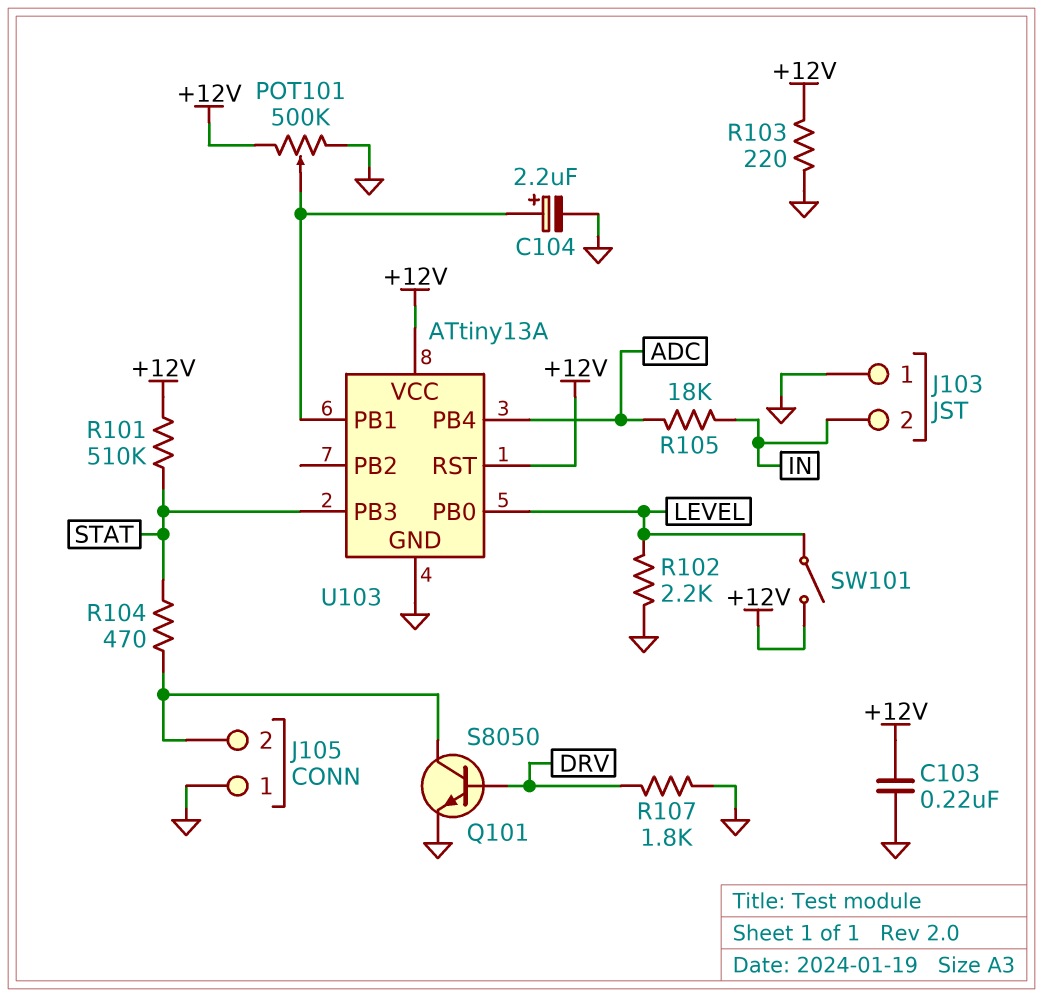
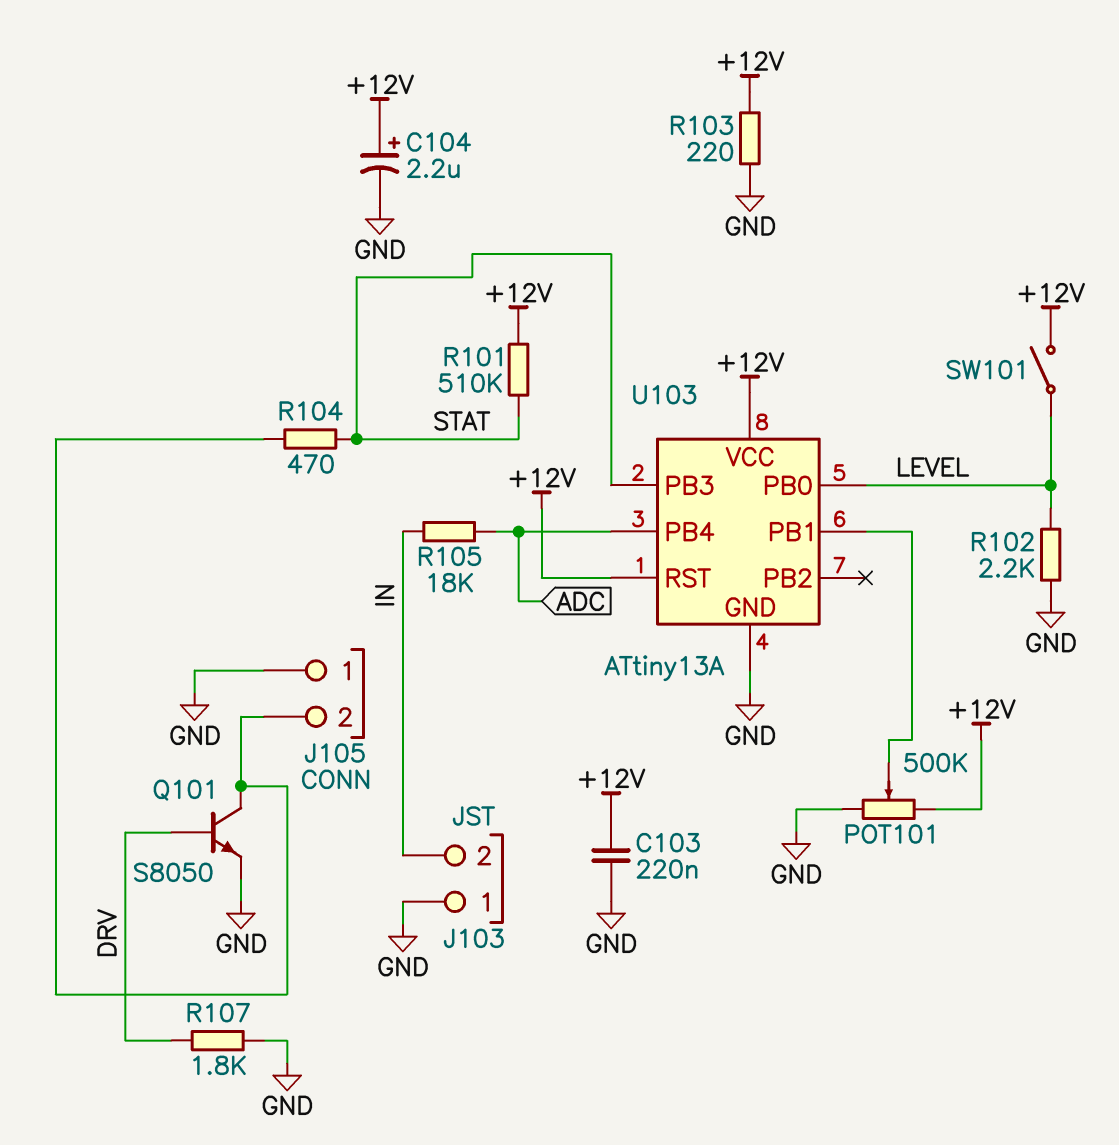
C104: 2.2uF (plus U103/PB1, minus GND) -> 2.2uF (plus +12V, minus GND)

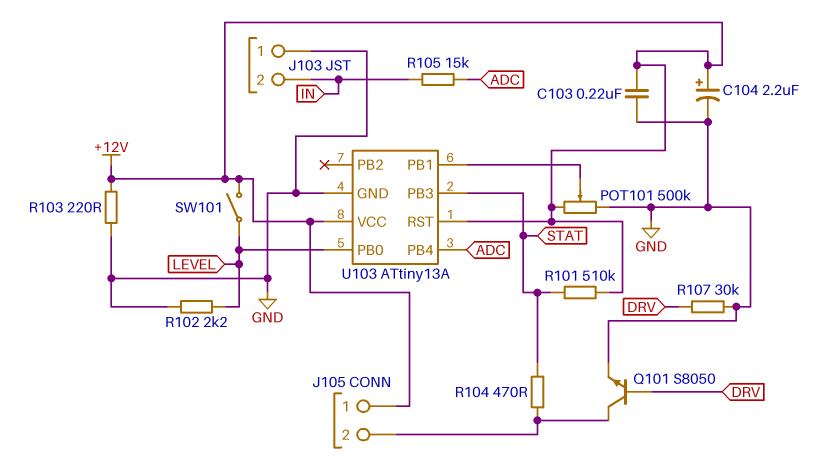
J105 pin 1: GND -> +12V
R105: 18k (ADC, IN) -> 15k (ADC, IN)
R107: 1.8k (DRV, GND) -> 30k (DRV, GND)

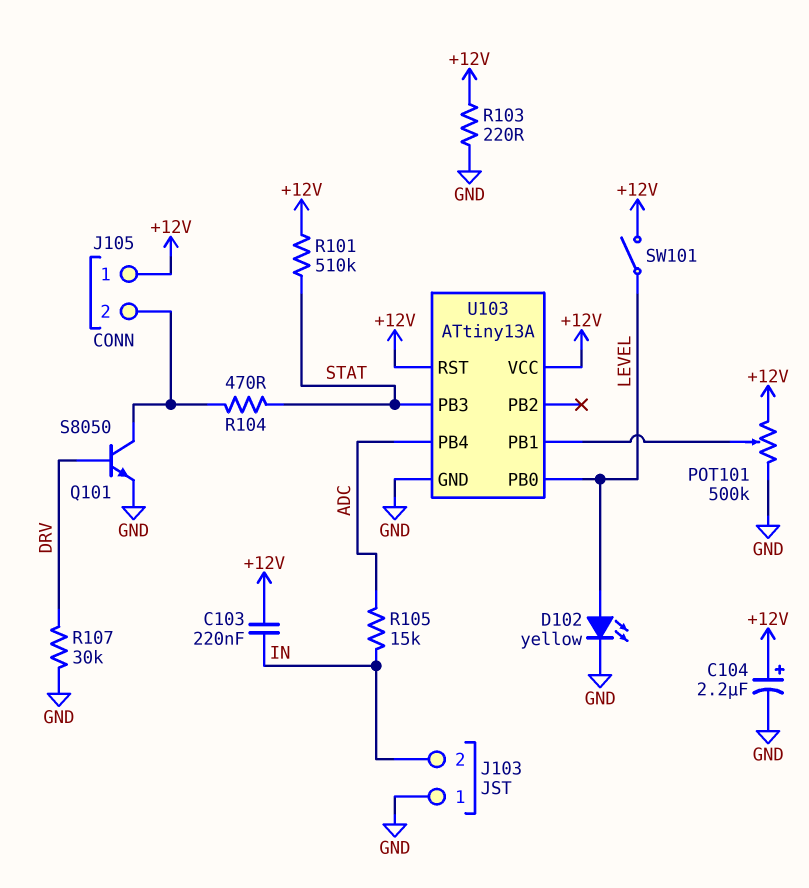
C103: 220nF (+12V, GND) -> 220nF (+12V, IN)
D102: none -> LED yellow (A LEVEL, K GND)
R102: 2.2k (GND, LEVEL) -> none

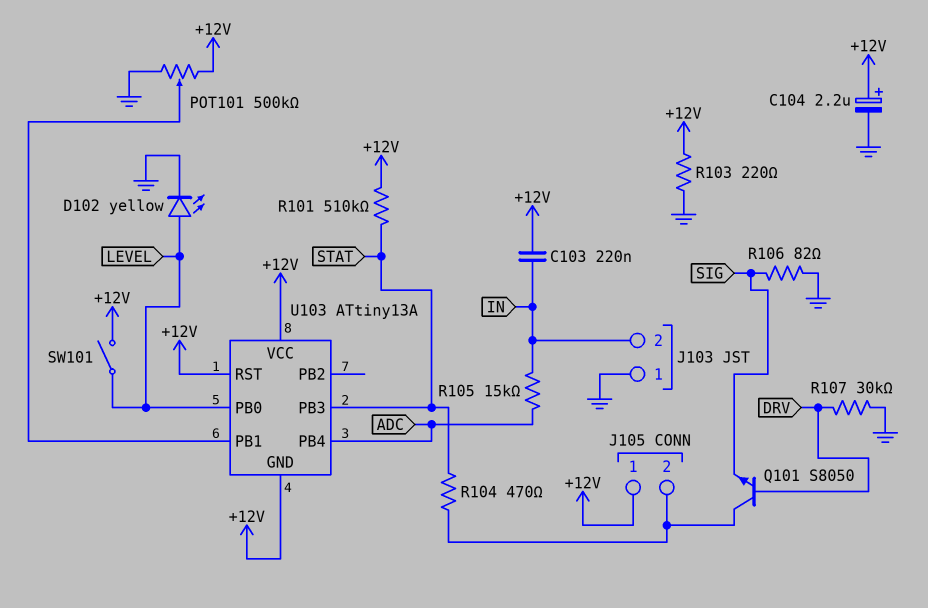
Q101: NPN S8050 (B DRV, C J105/2, E GND) -> NPN S8050 (B DRV, C J105/2, E SIG)
R106: none -> 82 (GND, SIG)
U103 pin GND: GND -> +12V

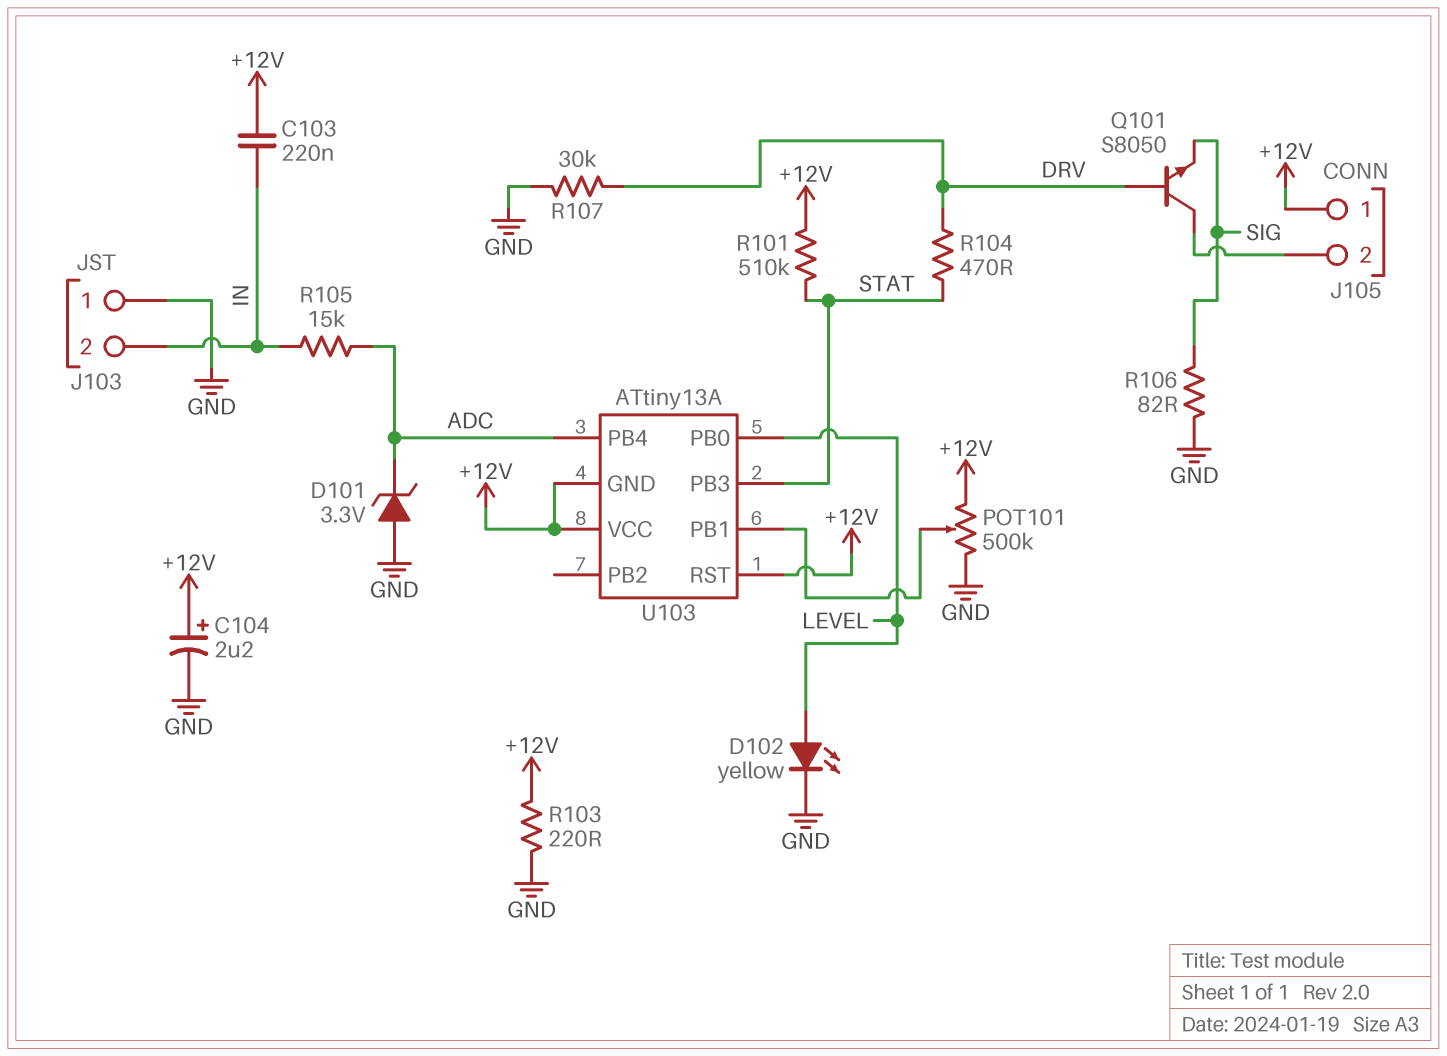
D101: none -> zener 3.3V (A GND, K ADC)
R104: 470 (J105/2, STAT) -> 470 (DRV, STAT)
SW101: switch (+12V, LEVEL) -> none

